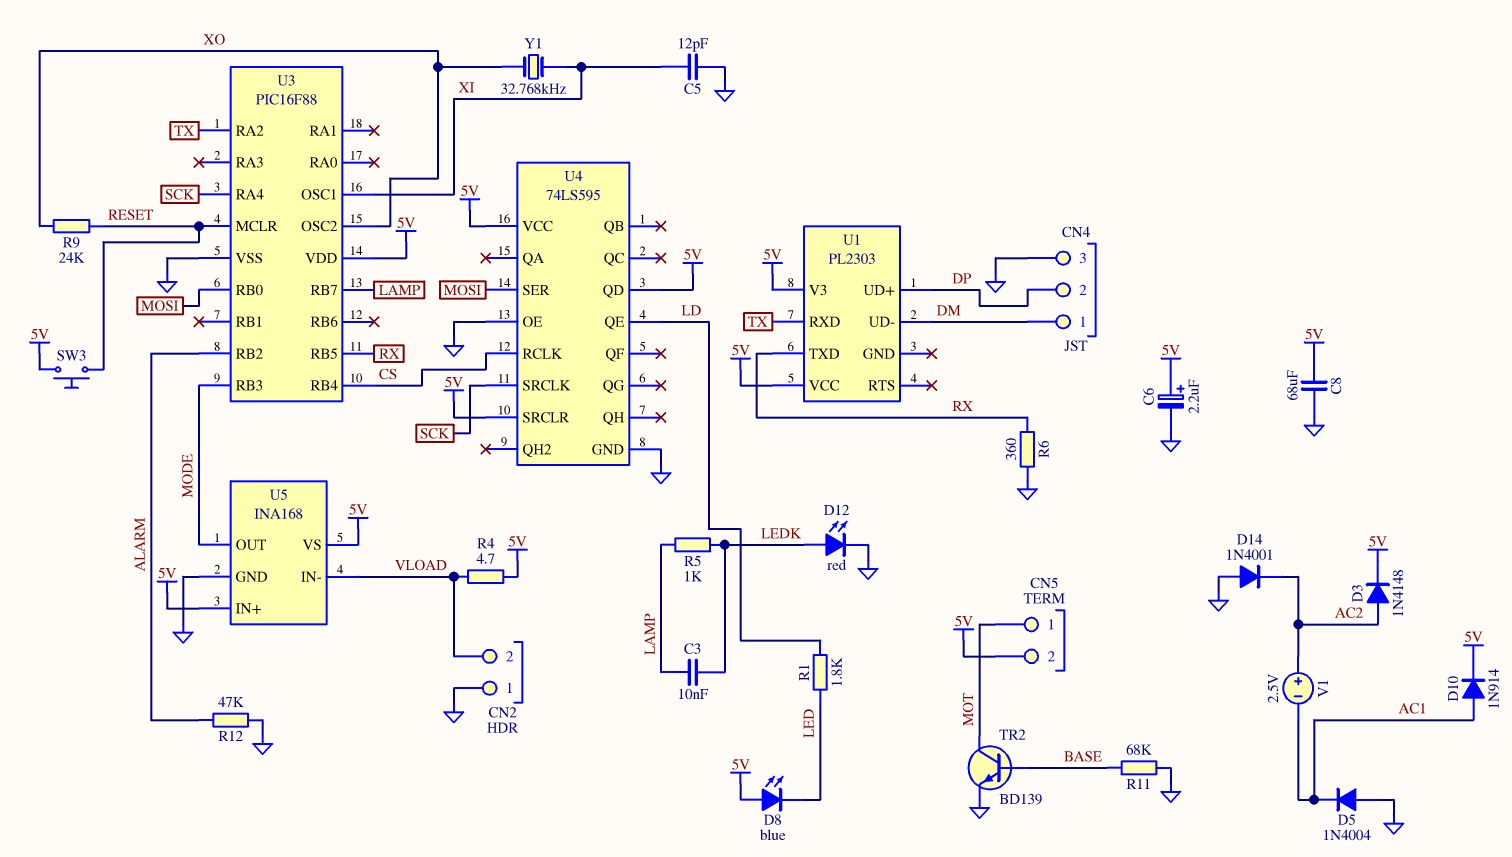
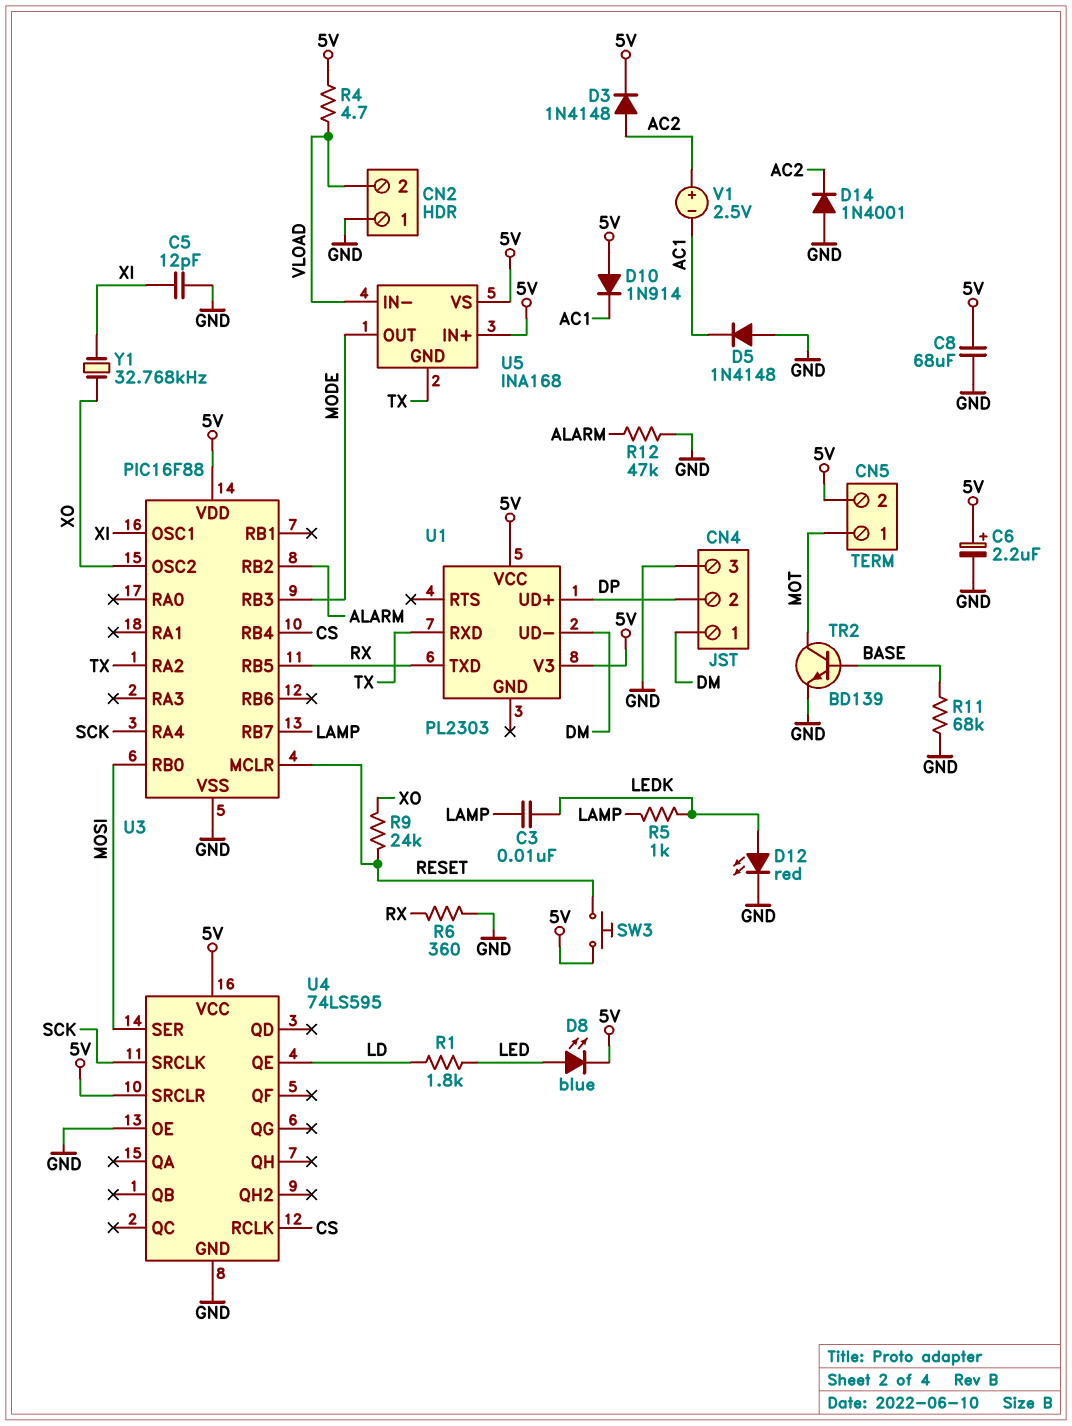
D5: diode 1N4004 (A GND, K AC1) -> diode 1N4148 (A GND, K AC1)
D8: LED blue (A 5V, K LED) -> LED blue (A LED, K 5V)
D10: diode 1N914 (A AC1, K 5V) -> diode 1N914 (A 5V, K AC1)
U4 pin QD: 5V -> none
U5 pin GND: GND -> TX

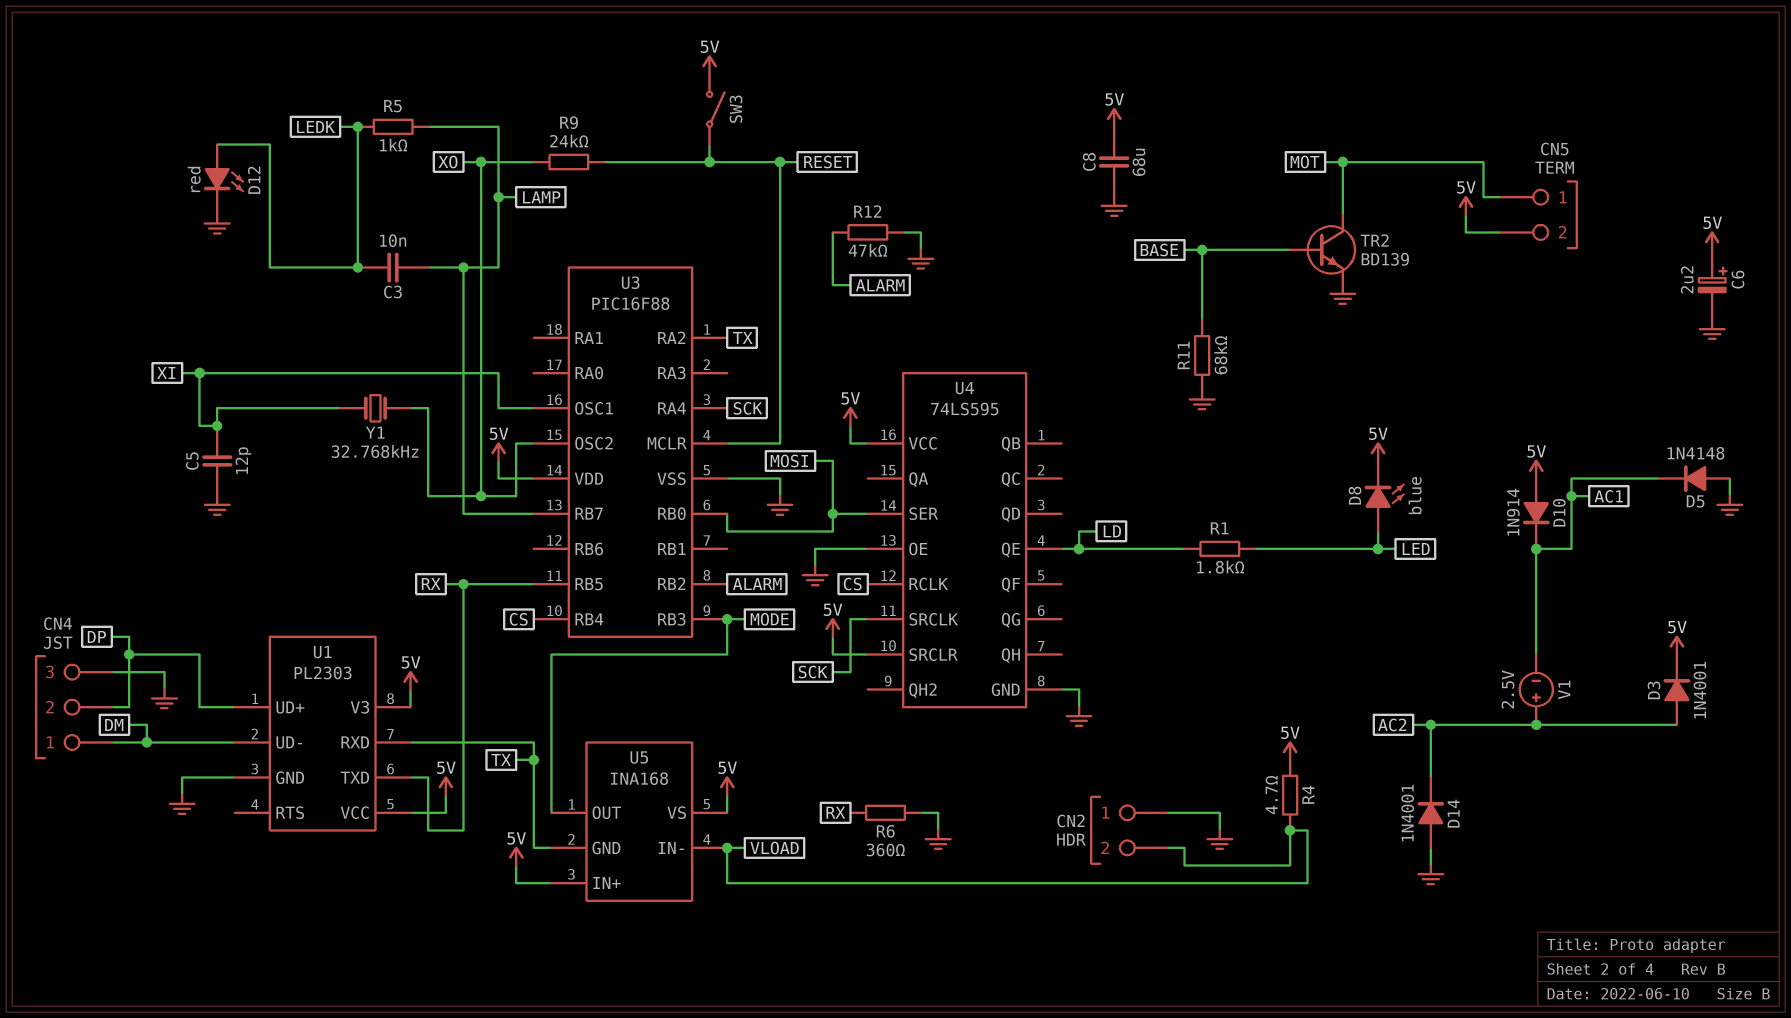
D3: diode 1N4148 (A AC2, K 5V) -> diode 1N4001 (A AC2, K 5V)
SW3: button (5V, RESET) -> switch (5V, RESET)
U1 pin GND: none -> GND

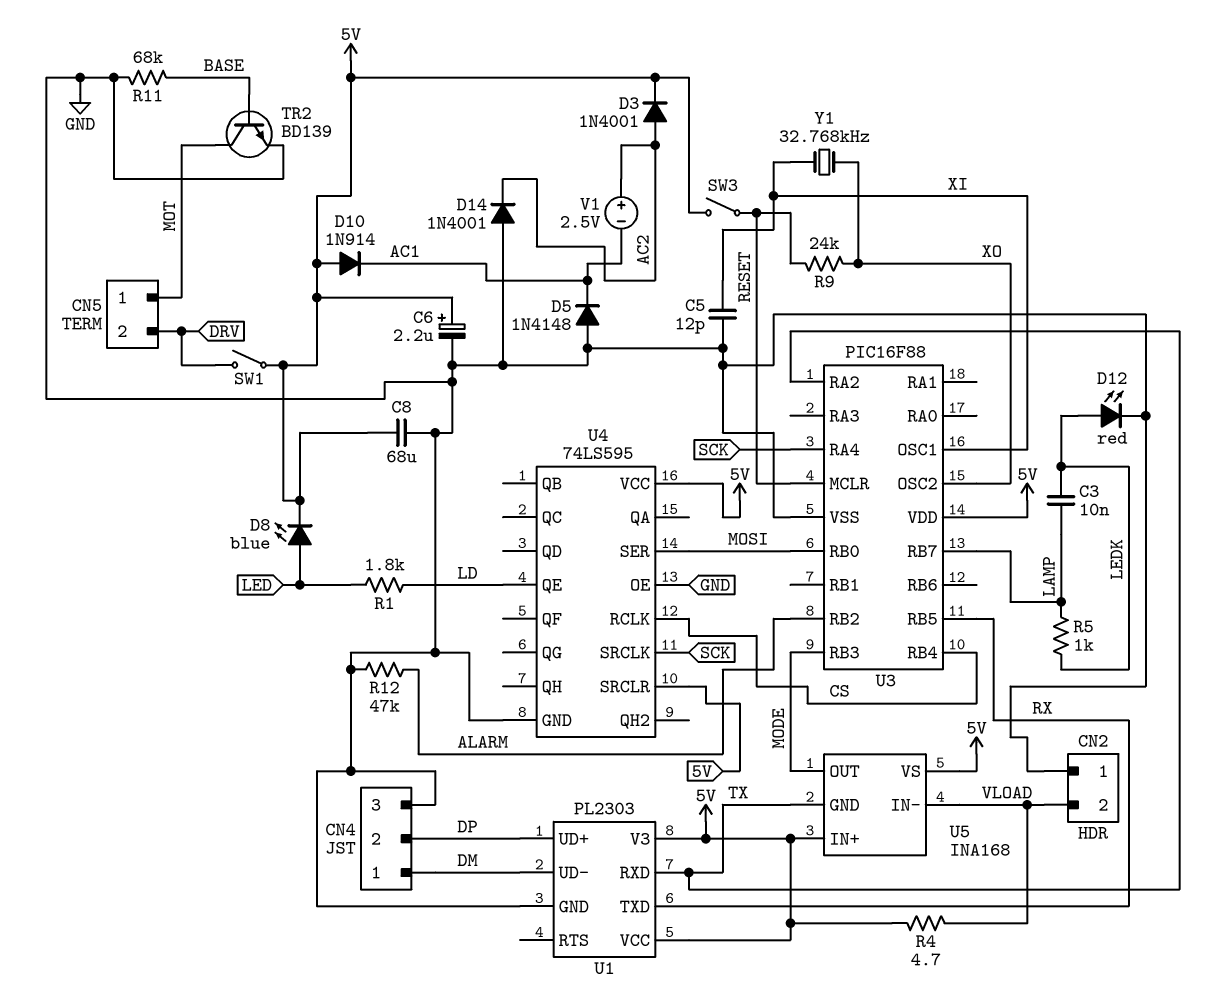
CN5 pin 2: 5V -> DRV
R6: 360 (GND, RX) -> none
SW1: none -> switch (5V, DRV)

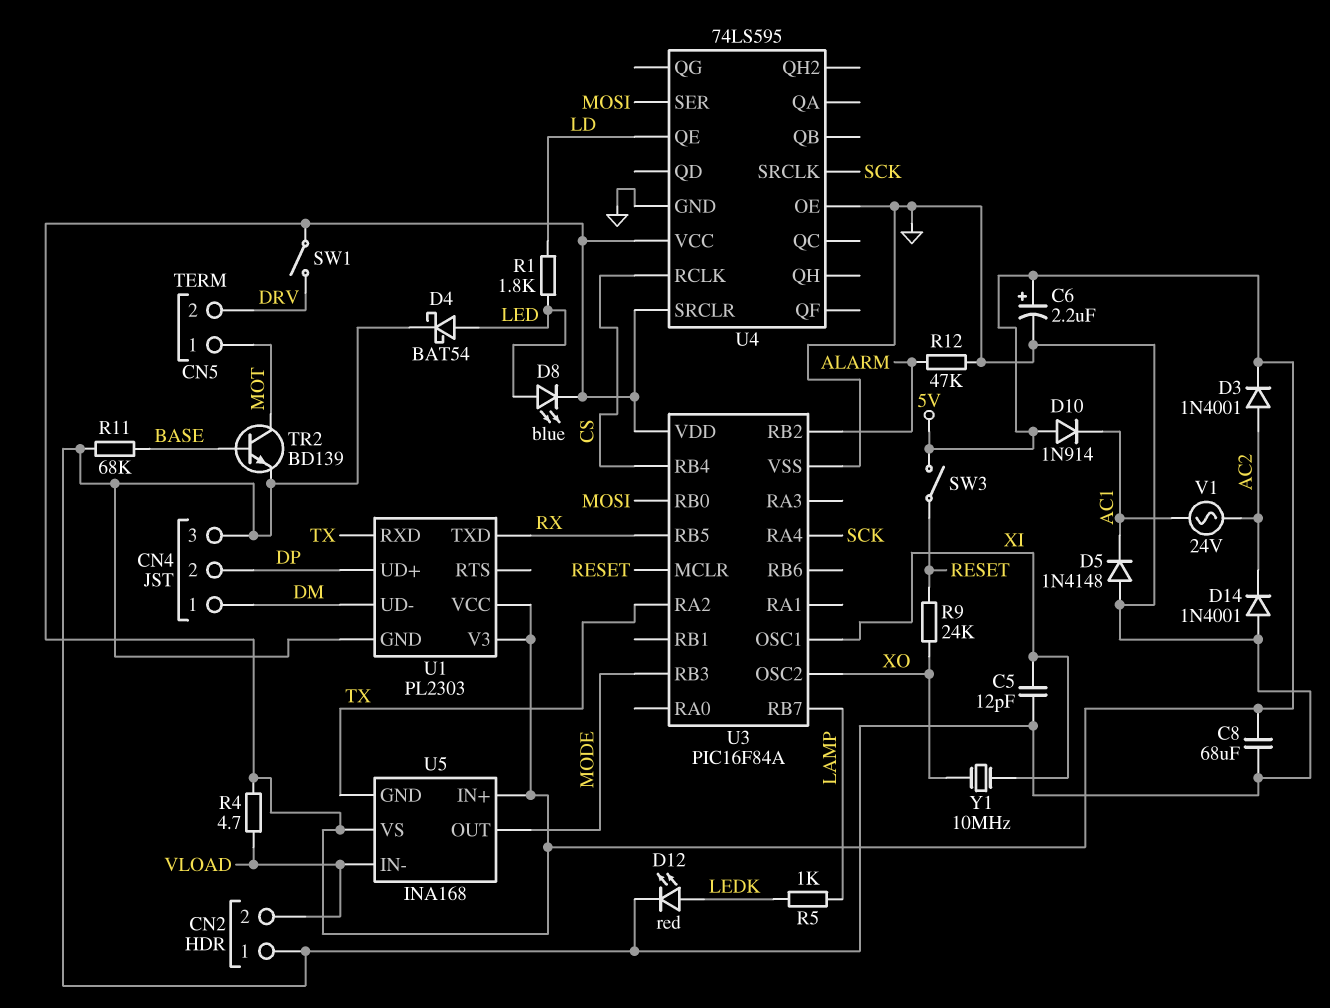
C3: 10nF (LAMP, LEDK) -> none
D4: none -> schottky BAT54 (A LED, K GND)
U3: PIC16F88 -> PIC16F84A
V1: 2.5V (plus AC2, minus AC1) -> AC 24V (AC1, AC2)
Y1: 32.768kHz (XI, XO) -> 10MHz (XI, XO)

